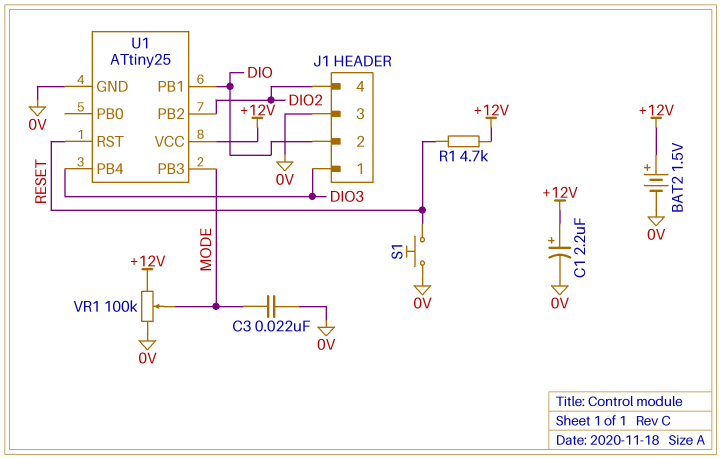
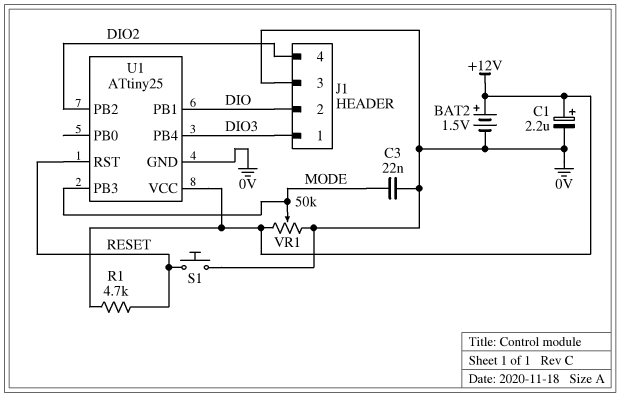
VR1: 100k (+12V, 0V, wiper MODE) -> 50k (+12V, 0V, wiper MODE)

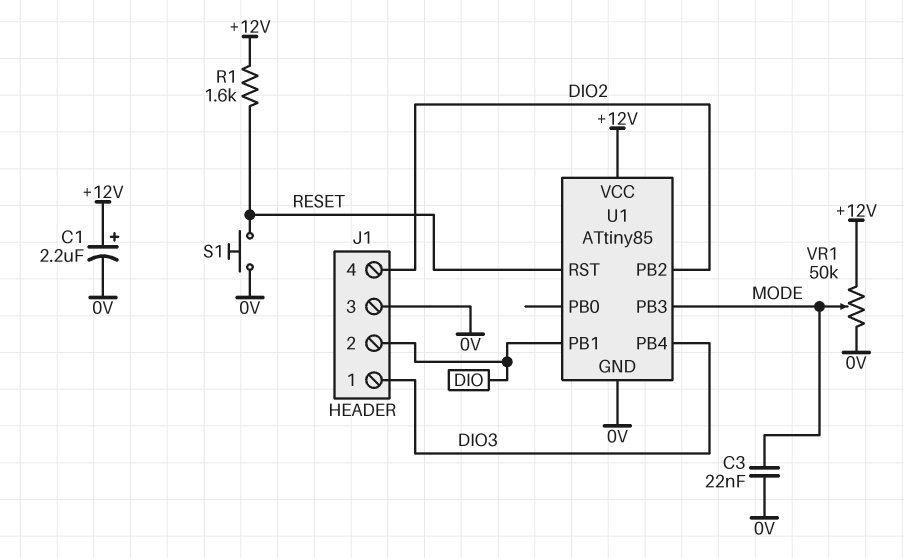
BAT2: 1.5V (plus +12V, minus 0V) -> none
R1: 4.7k (+12V, RESET) -> 1.6k (+12V, RESET)
U1: ATtiny25 -> ATtiny85

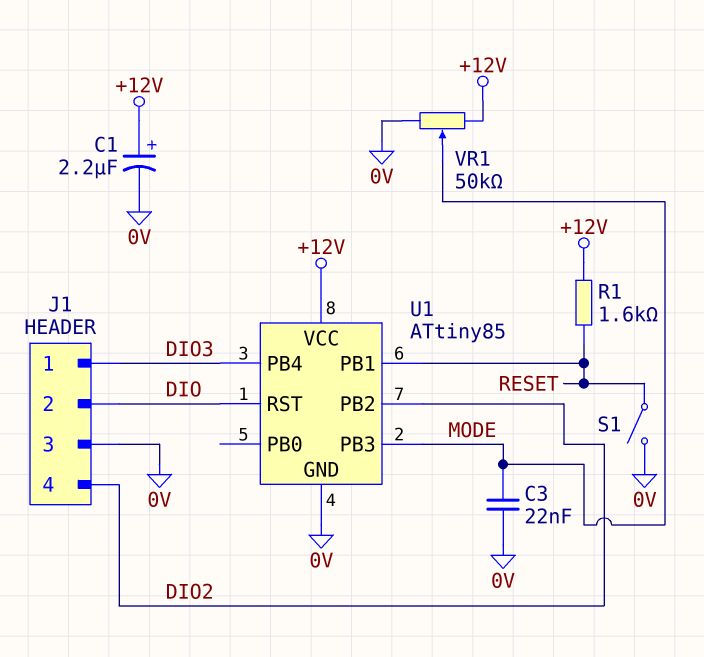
S1: button (0V, RESET) -> switch (0V, RESET)
U1 pin PB1: DIO -> RESET
U1 pin RST: RESET -> DIO

